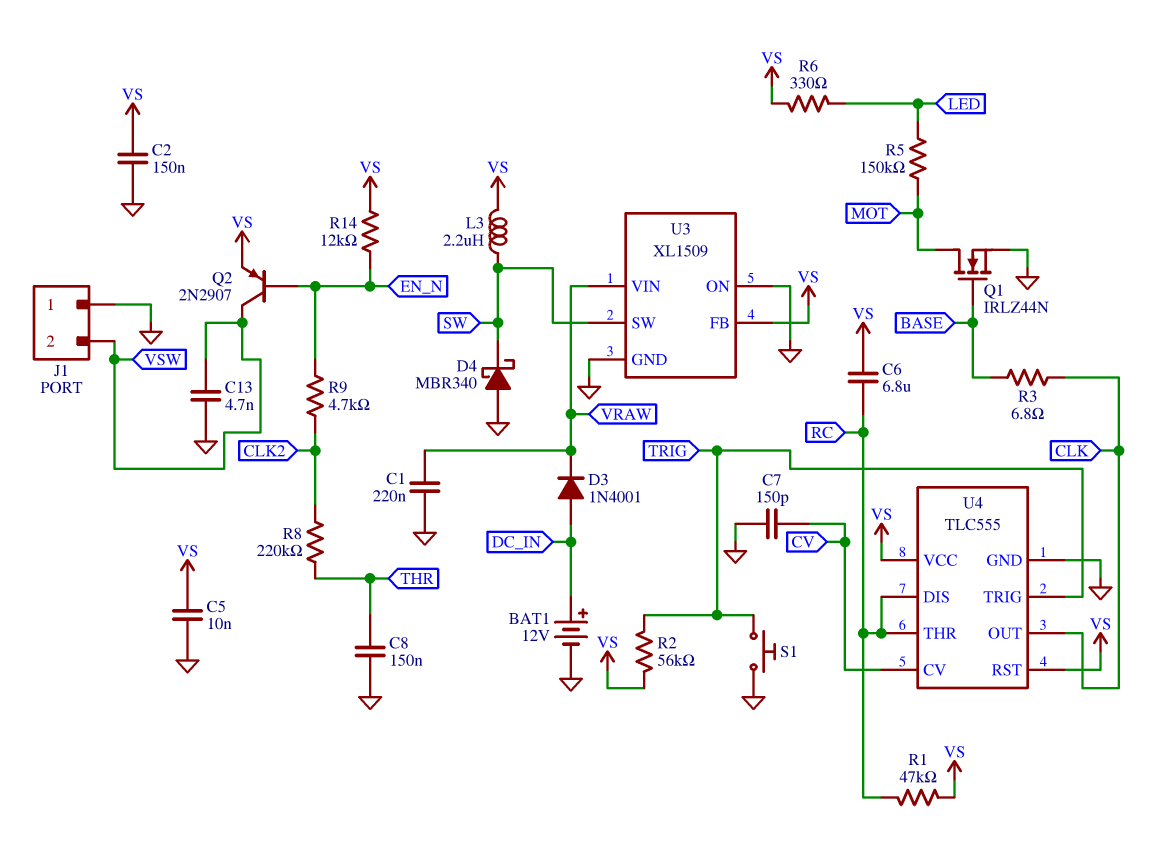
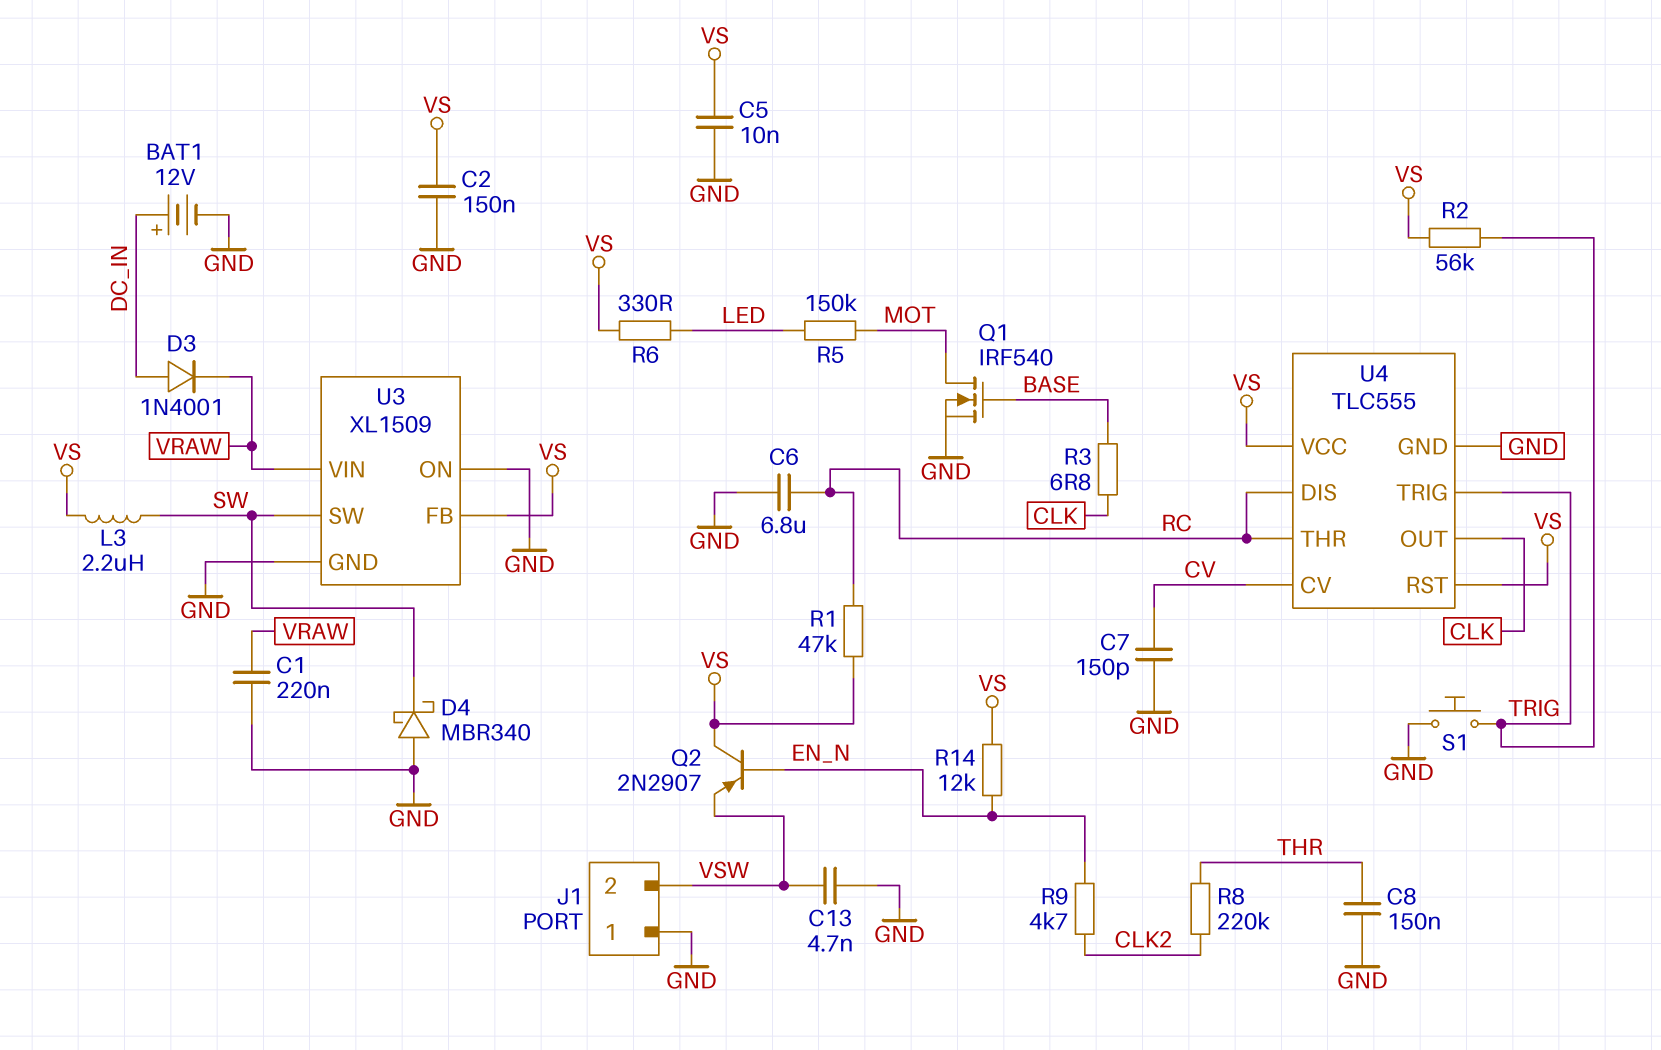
C6: 6.8uF (RC, VS) -> 6.8uF (GND, RC)
Q1: NMOS IRLZ44N (G BASE, D MOT, S GND) -> NMOS IRF540 (G BASE, D MOT, S GND)
Q2: PNP 2N2907 (B EN_N, C VSW, E VS) -> PNP 2N2907 (B EN_N, C VS, E VSW)

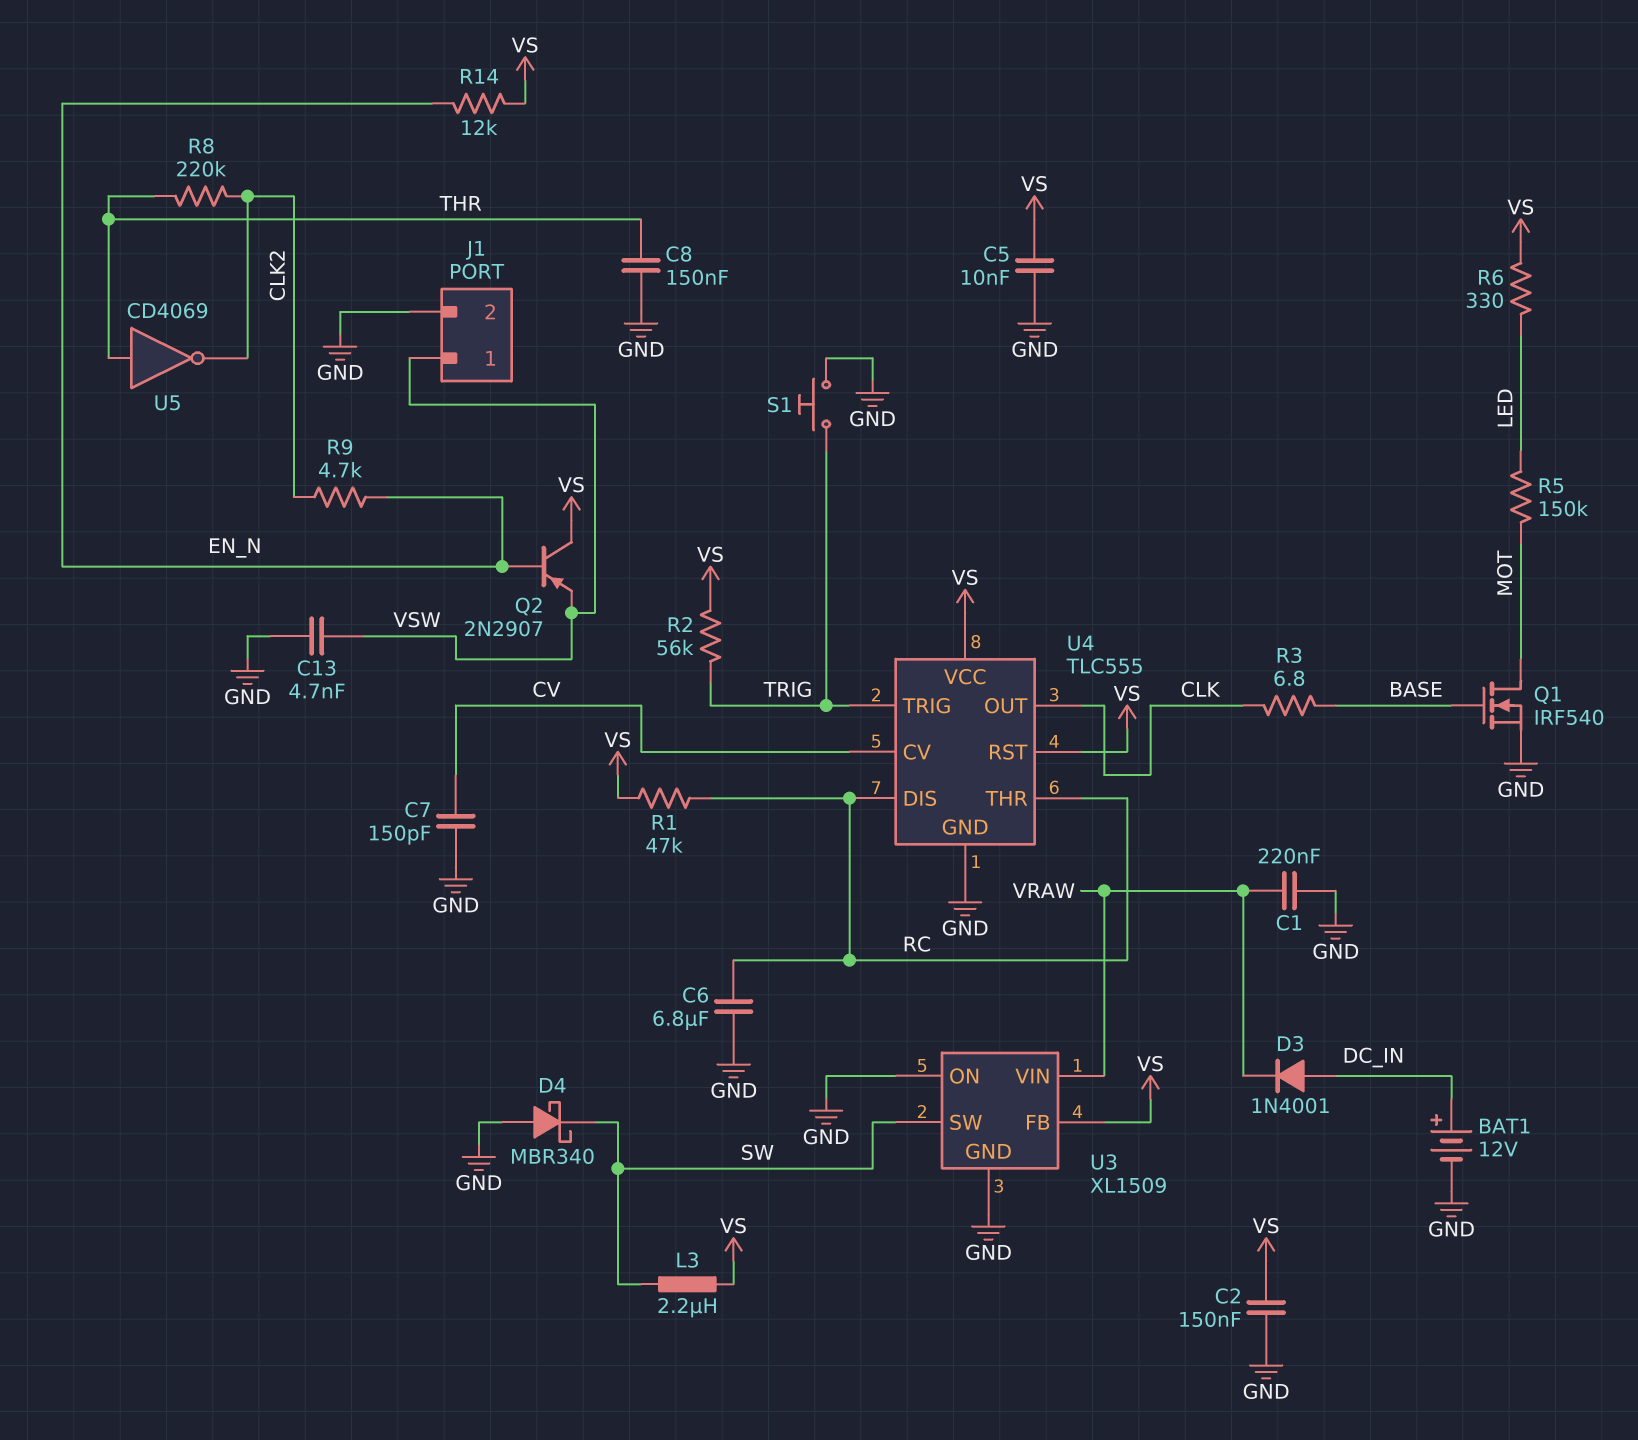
J1 pin 1: GND -> VSW
J1 pin 2: VSW -> GND
U5: none -> NOT CD4069 (in THR, out CLK2)

